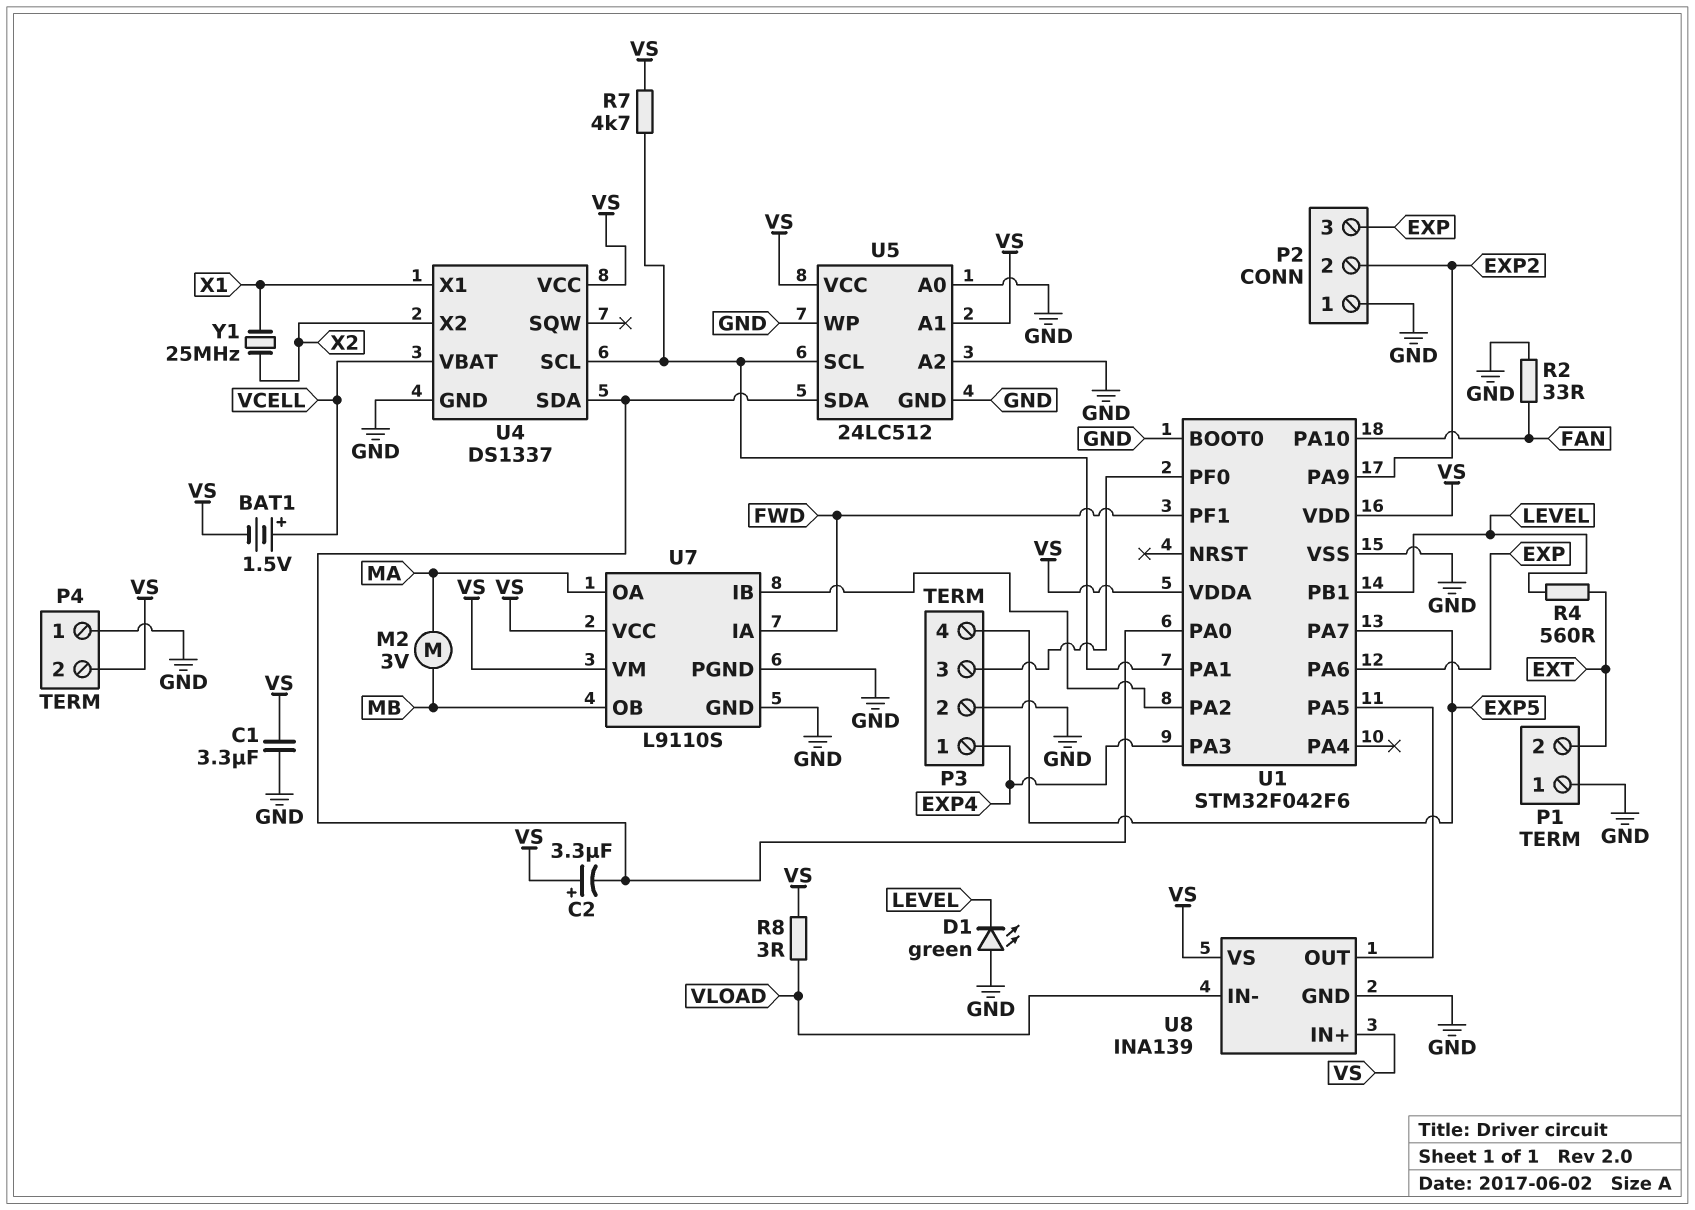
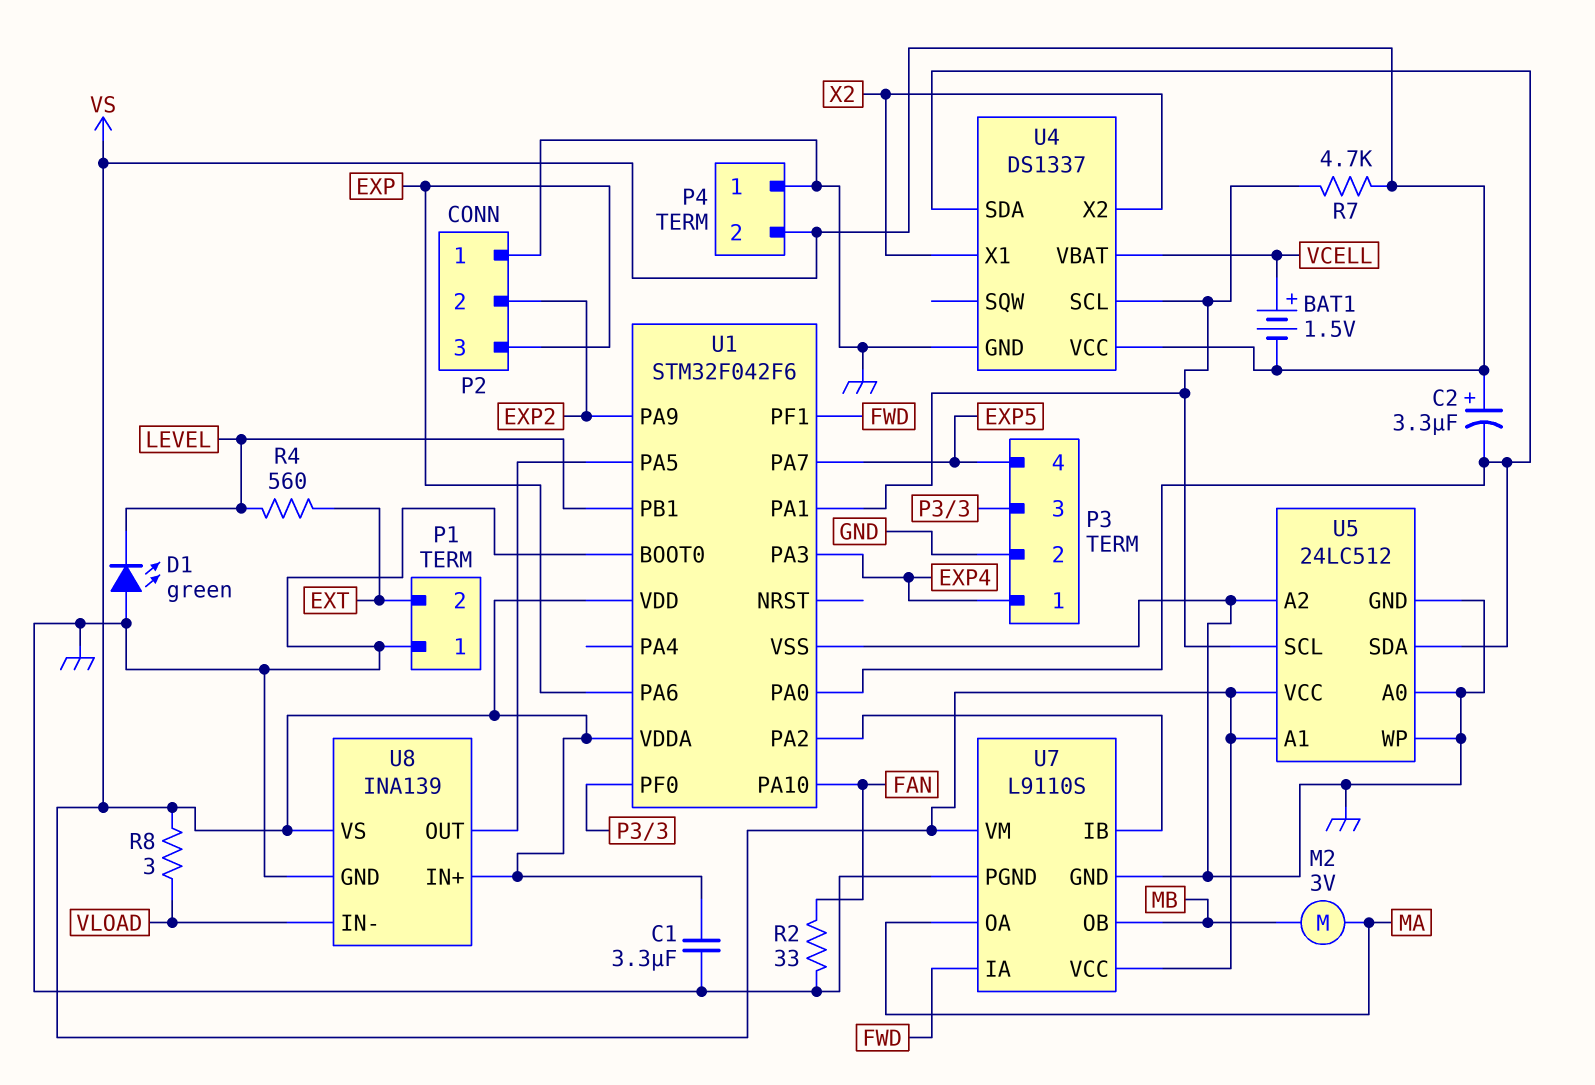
U4 pin X1: X1 -> X2
Y1: 25MHz (X1, X2) -> none

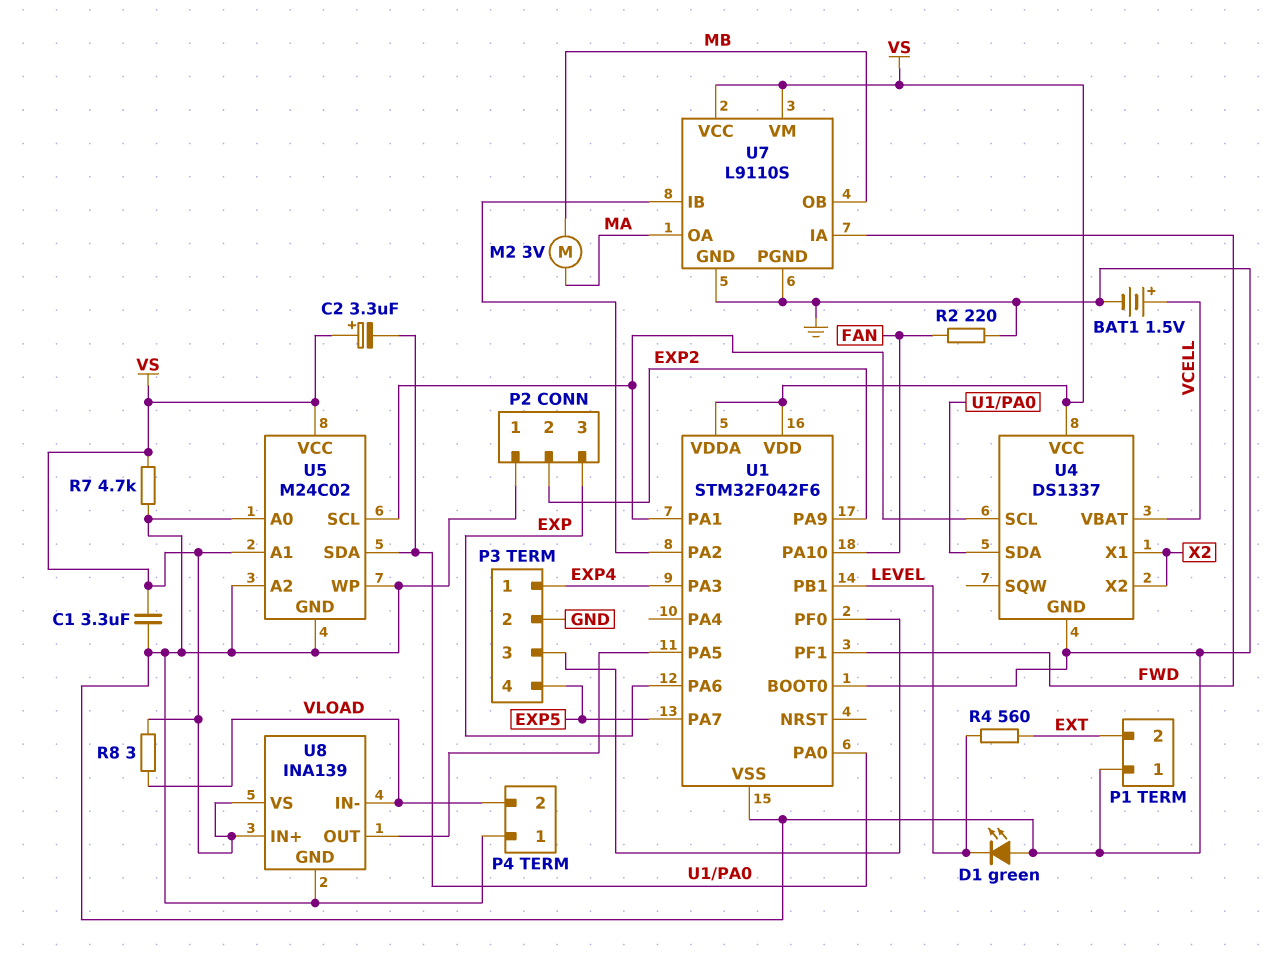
BAT1: 1.5V (plus VCELL, minus VS) -> 1.5V (plus VCELL, minus GND)
P4 pin 2: VS -> VLOAD
R2: 33 (FAN, GND) -> 220 (FAN, GND)
R7: 4.7k (U1/PA1, VS) -> 4.7k (GND, VS)
U5: 24LC512 -> M24C02

